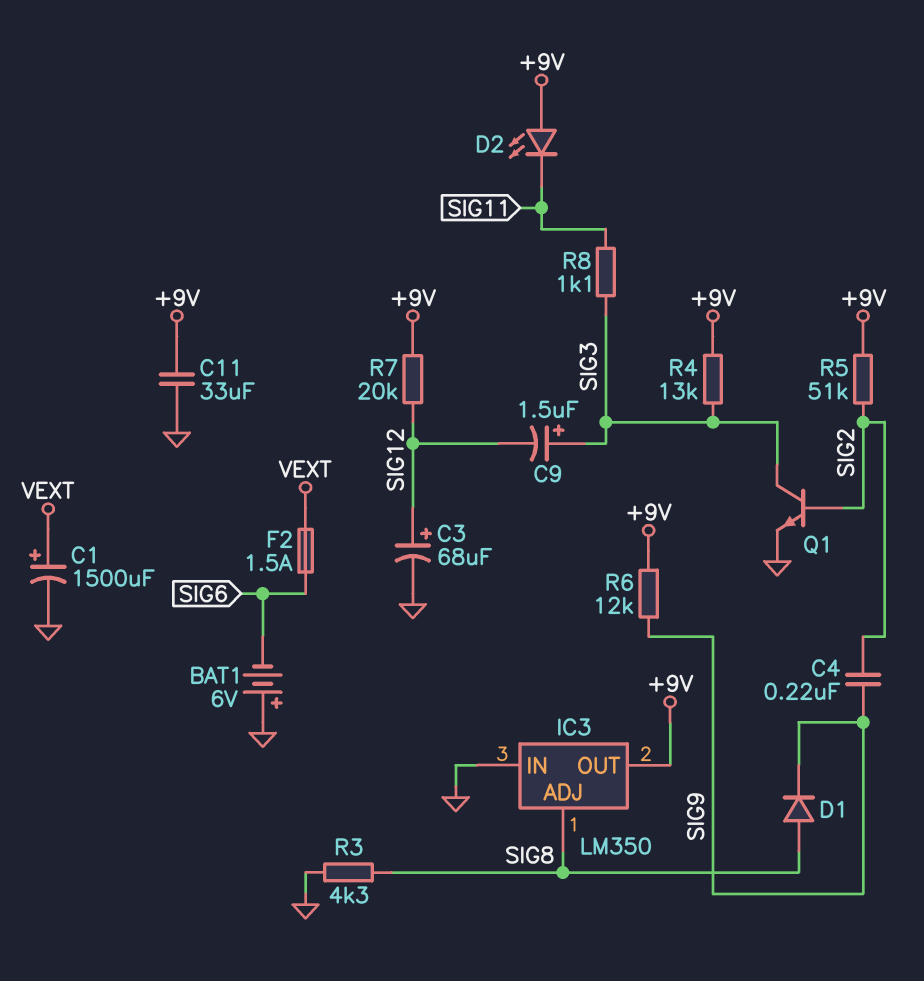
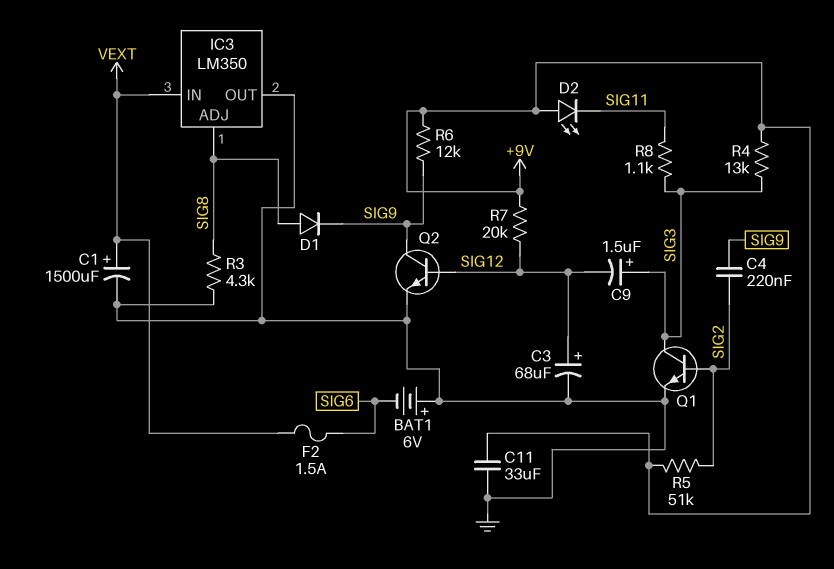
IC3 pin IN: GND -> VEXT
IC3 pin OUT: +9V -> GND
Q2: none -> NPN (B SIG12, C SIG9, E GND)

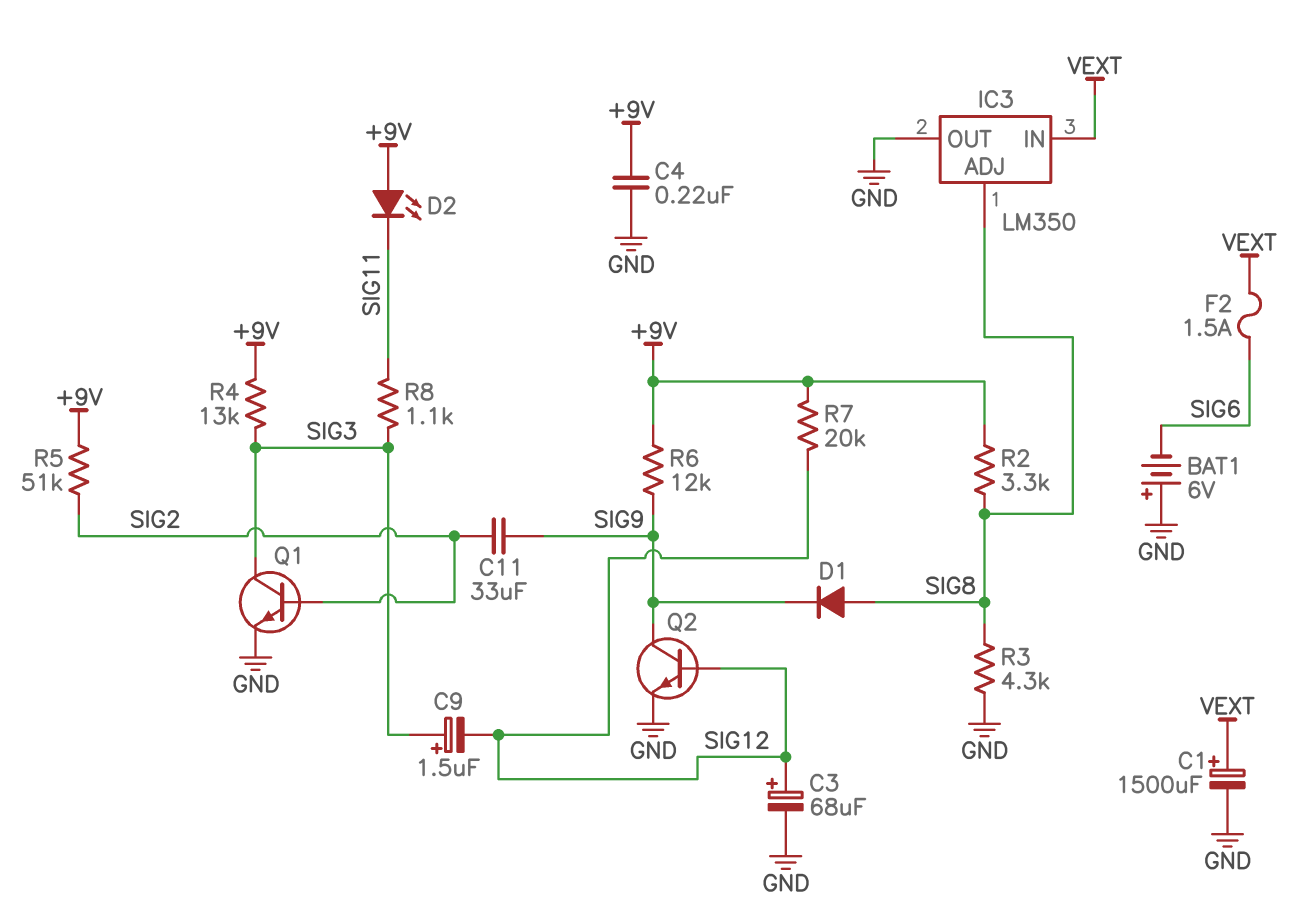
C4: 220nF (SIG2, SIG9) -> 220nF (+9V, GND)
C11: 33uF (+9V, GND) -> 33uF (SIG2, SIG9)
R2: none -> 3.3k (+9V, SIG8)

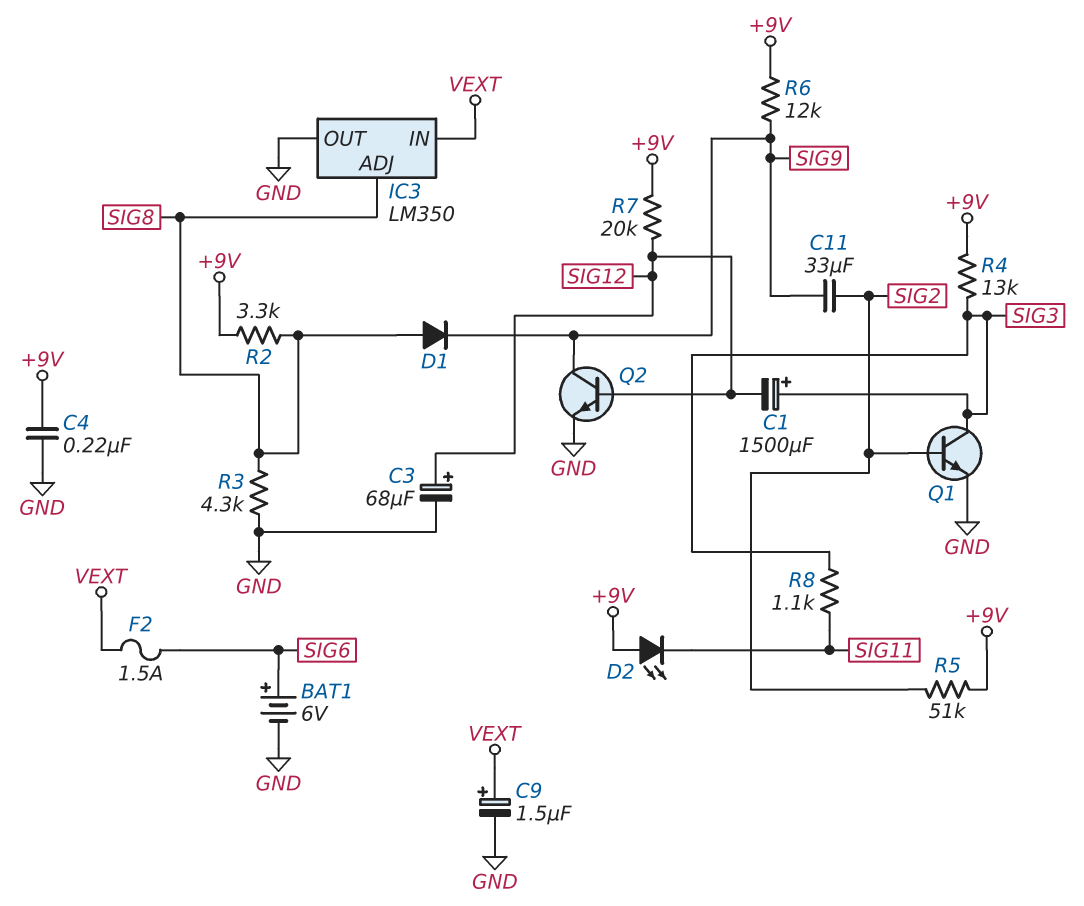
BAT1: 6V (plus GND, minus SIG6) -> 6V (plus SIG6, minus GND)
C1: 1500uF (plus VEXT, minus GND) -> 1500uF (plus SIG3, minus SIG12)
C9: 1.5uF (plus SIG3, minus SIG12) -> 1.5uF (plus VEXT, minus GND)

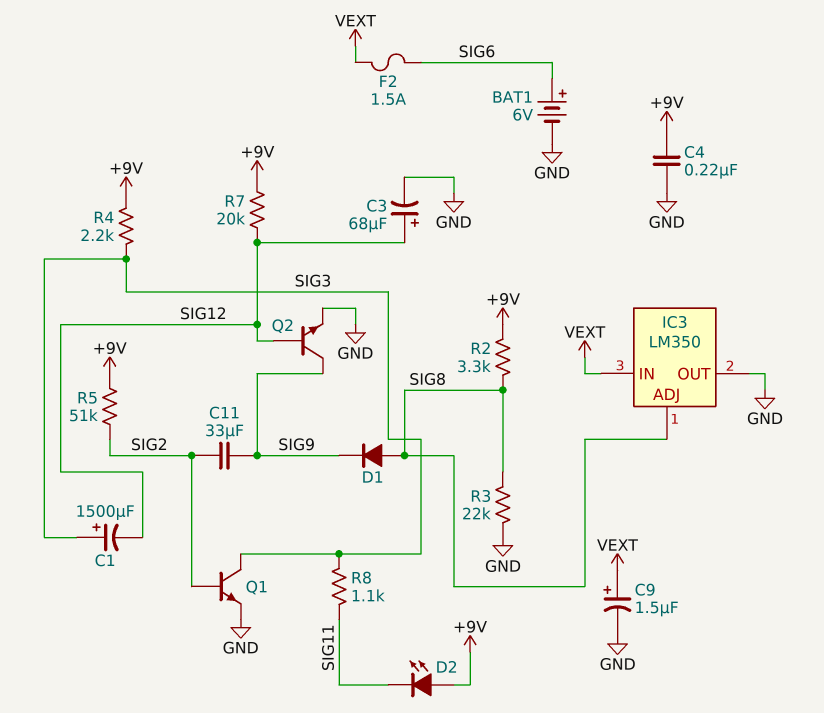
R3: 4.3k (GND, SIG8) -> 22k (GND, SIG8)
R4: 13k (+9V, SIG3) -> 2.2k (+9V, SIG3)
R6: 12k (+9V, SIG9) -> none

